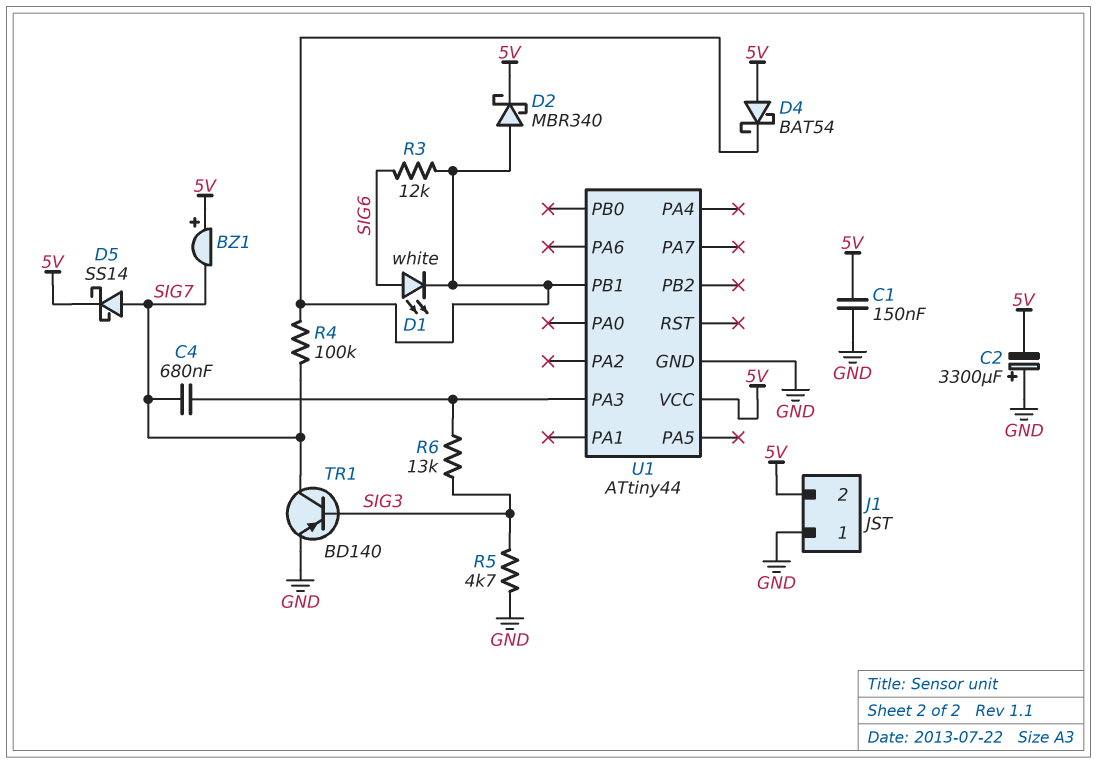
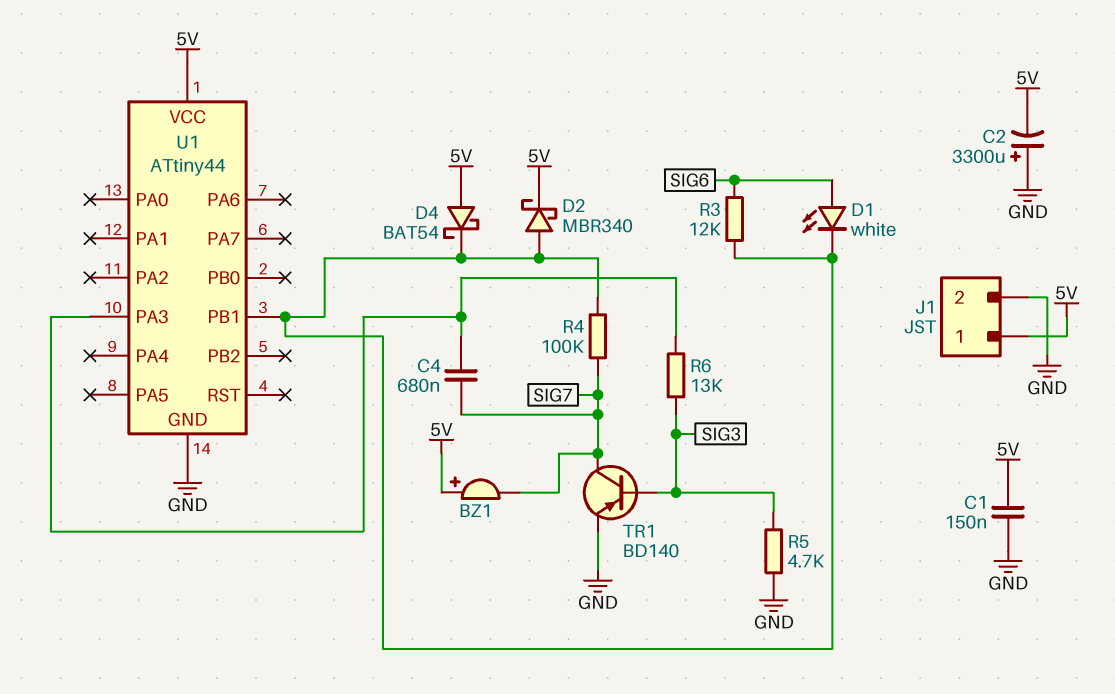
D5: schottky SS14 (A SIG7, K 5V) -> none
J1 pin 1: GND -> 5V
J1 pin 2: 5V -> GND

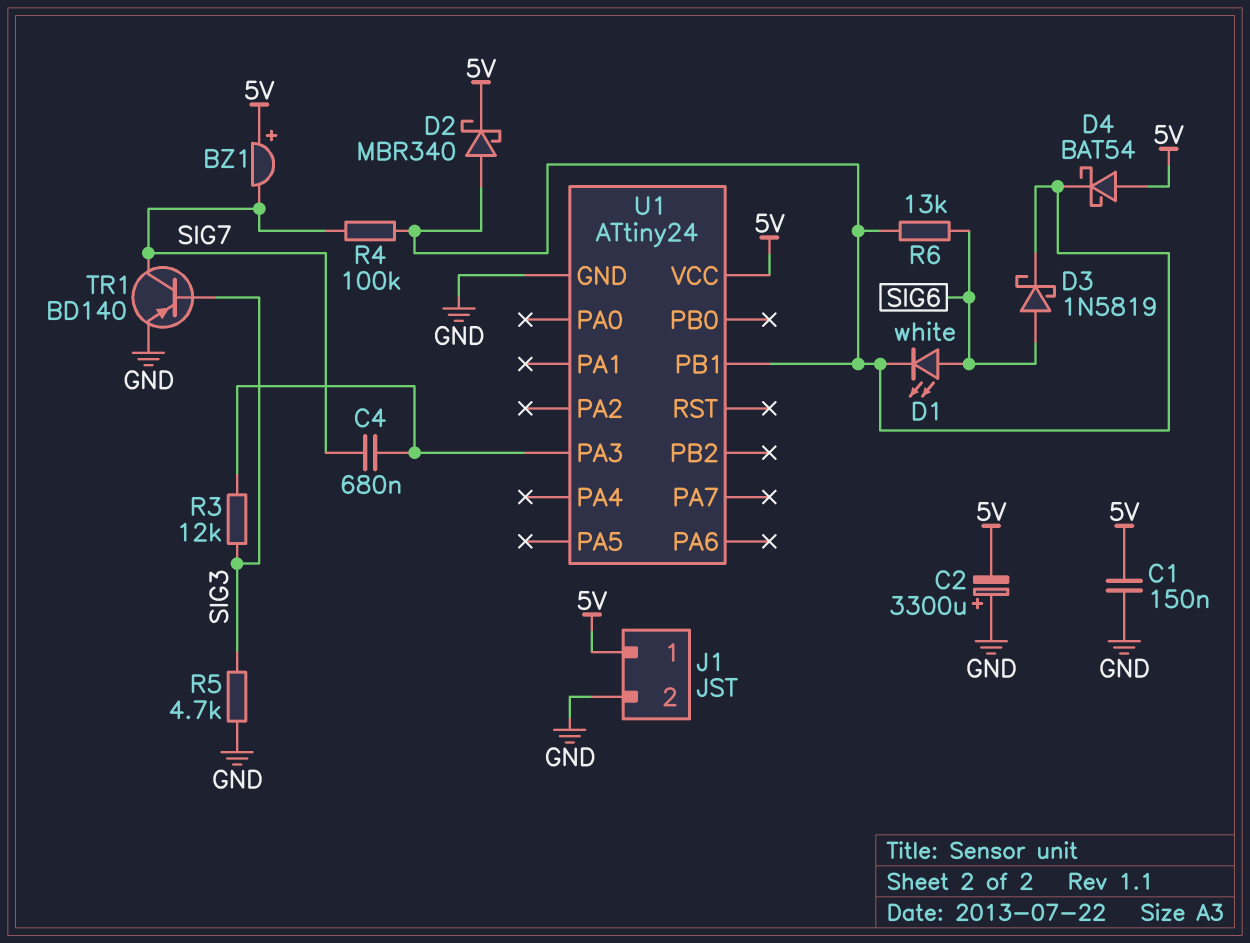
D3: none -> schottky 1N5819 (A SIG6, K U1/PB1)
R3: 12k (SIG6, U1/PB1) -> 12k (SIG3, U1/PA3)
R6: 13k (SIG3, U1/PA3) -> 13k (SIG6, U1/PB1)
U1: ATtiny44 -> ATtiny24

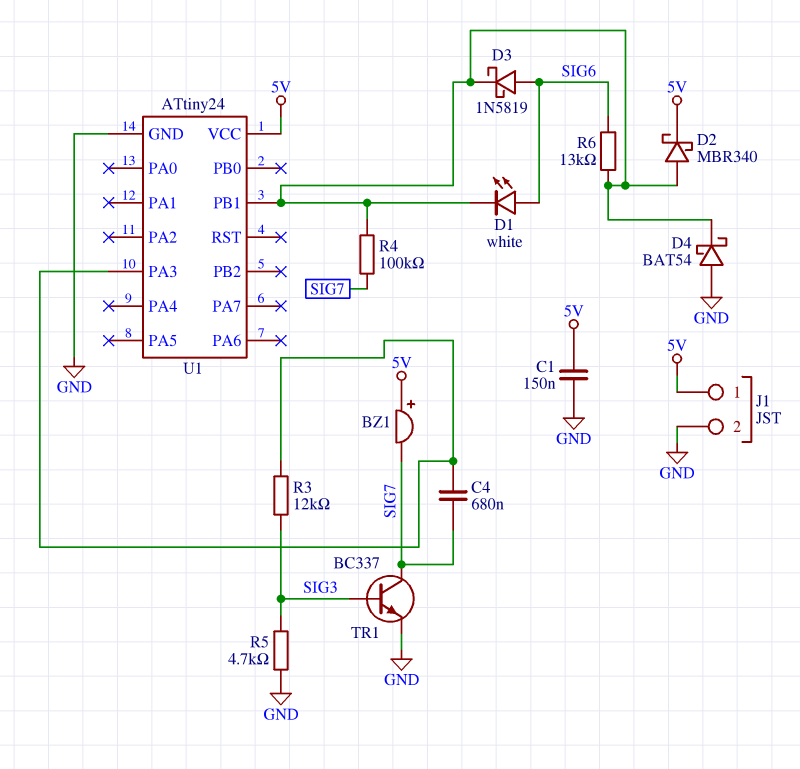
C2: 3300uF (plus GND, minus 5V) -> none
D4: schottky BAT54 (A 5V, K U1/PB1) -> schottky BAT54 (A GND, K U1/PB1)
TR1: PNP BD140 (B SIG3, C SIG7, E GND) -> NPN BC337 (B SIG3, C SIG7, E GND)

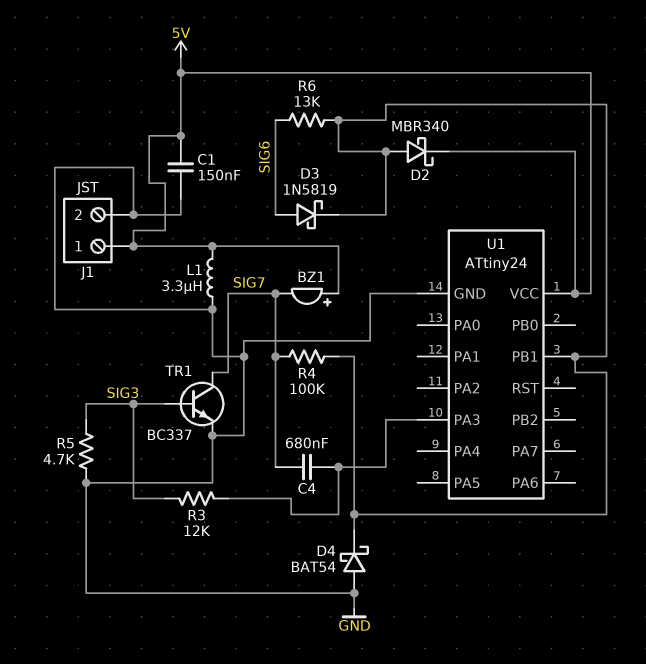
D1: LED white (A SIG6, K U1/PB1) -> none
L1: none -> 3.3uH (5V, GND)

